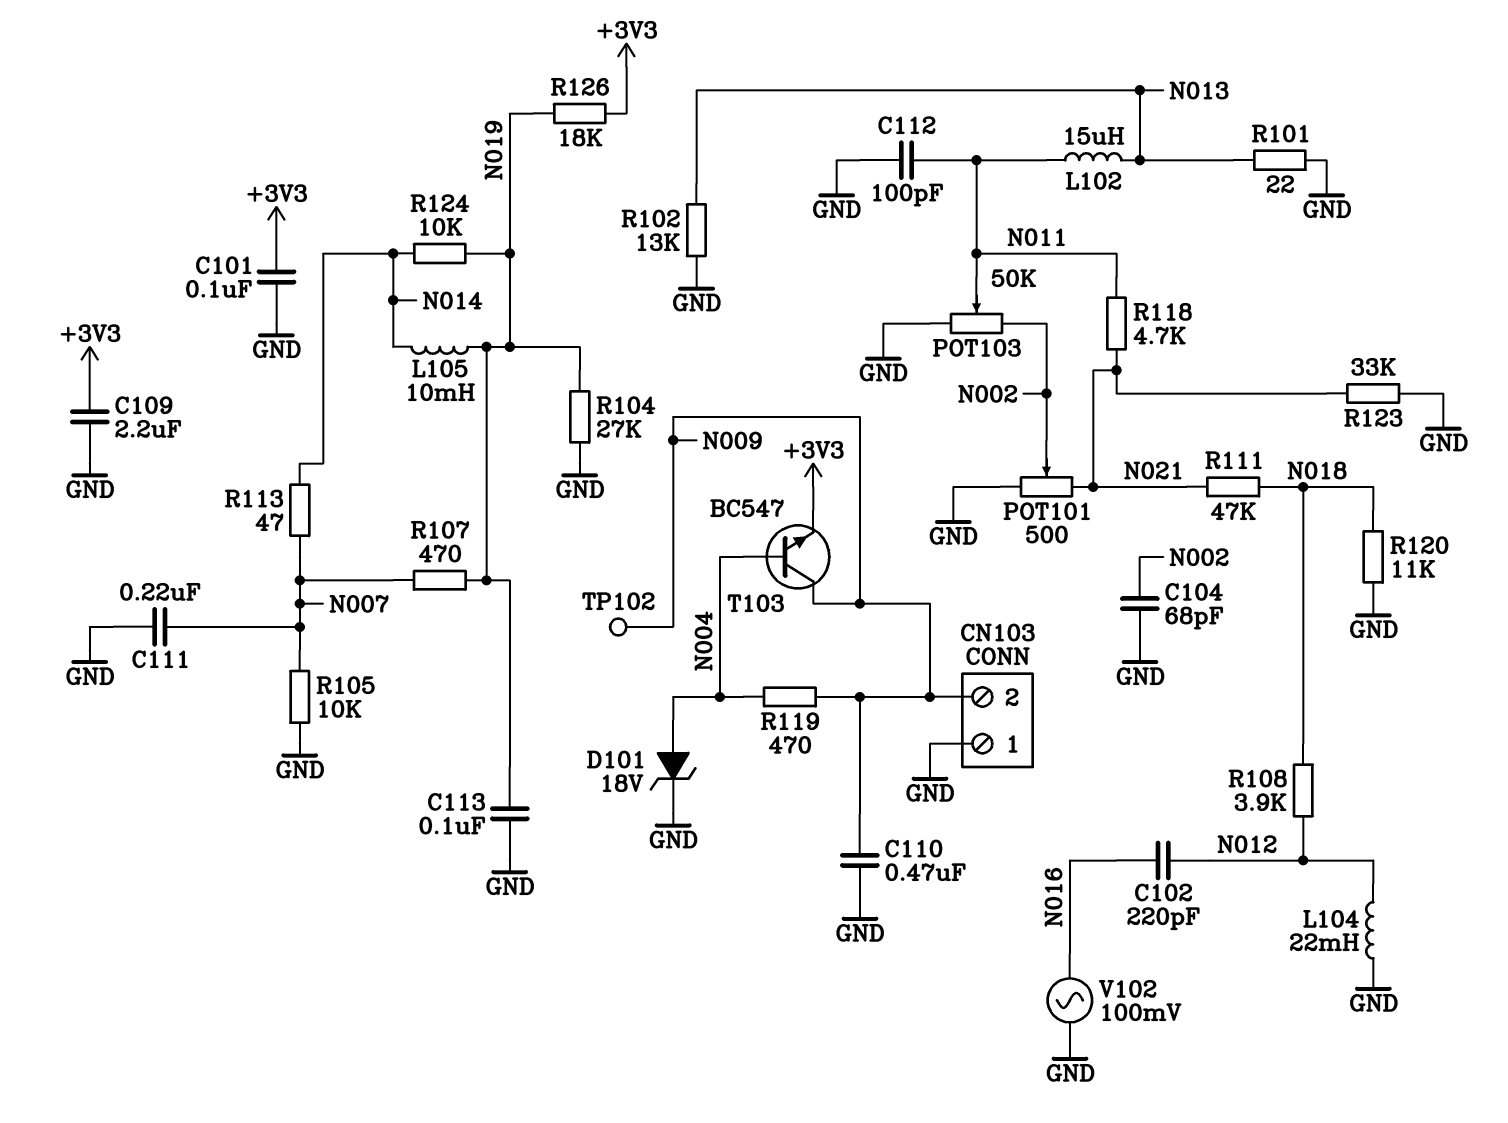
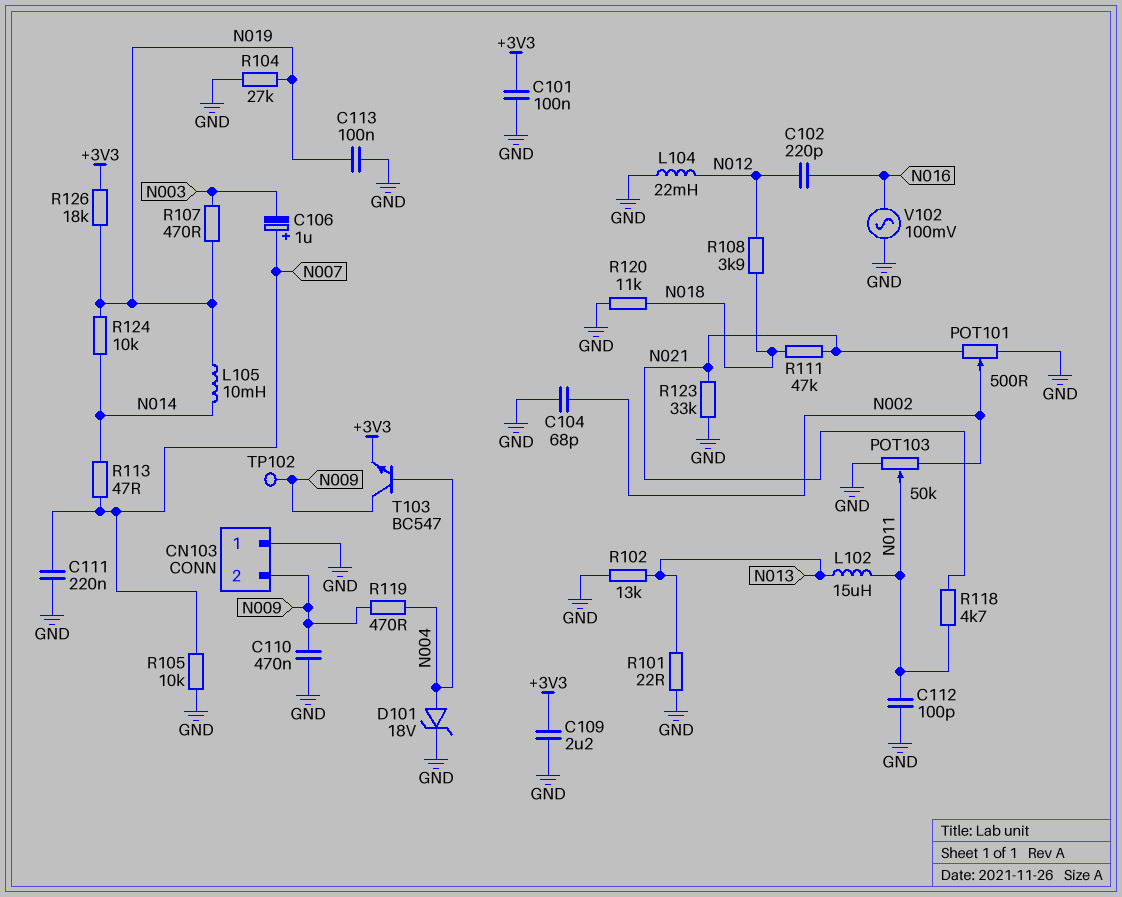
C106: none -> 1uF (plus N007, minus N003)
R107: 470 (N007, N019) -> 470 (N003, N019)

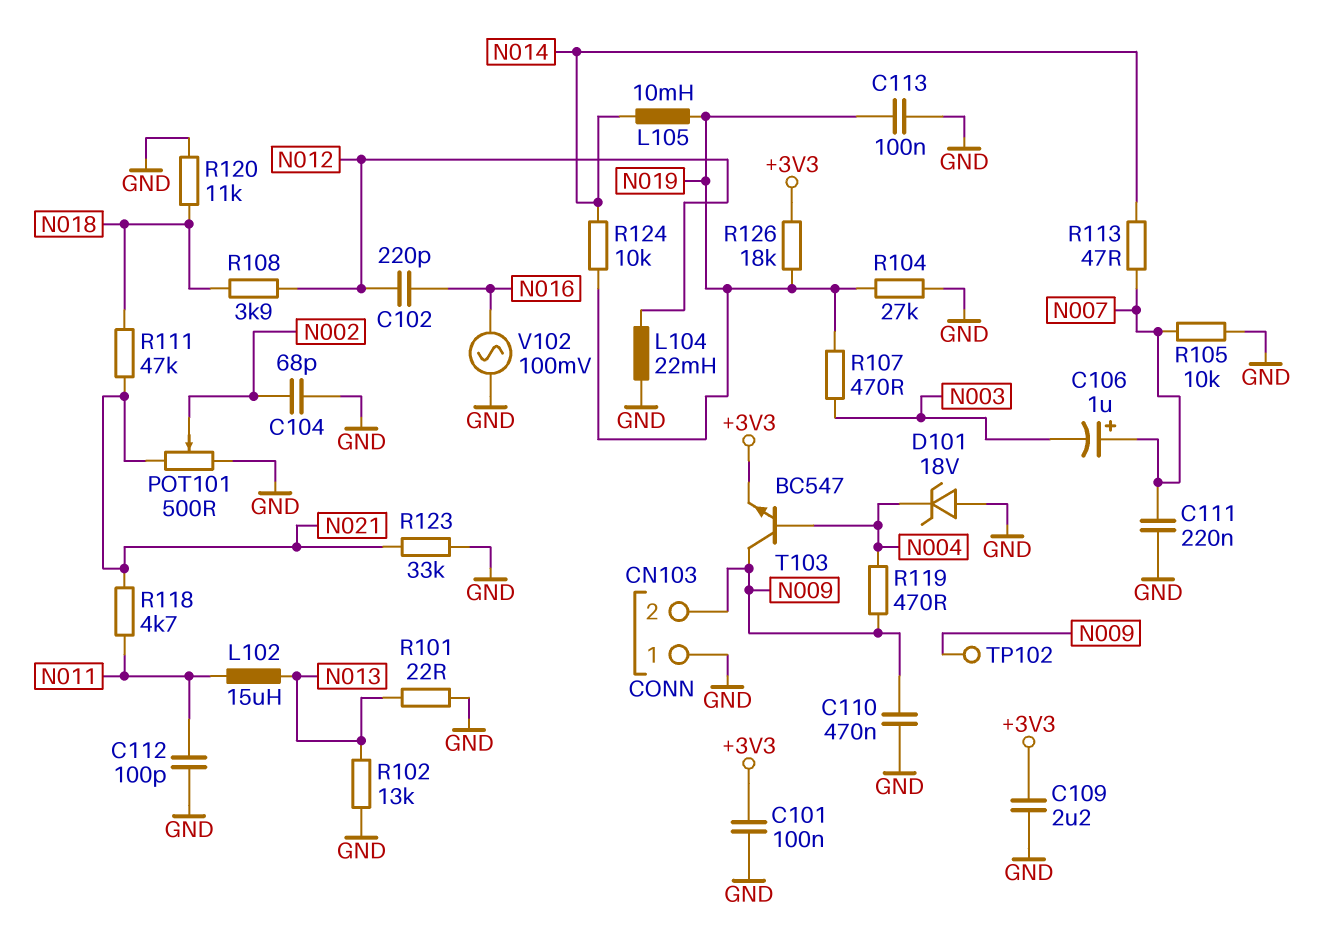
D101: zener 18V (A N004, K GND) -> zener 18V (A GND, K N004)
POT103: 50k (GND, N002, wiper N011) -> none

